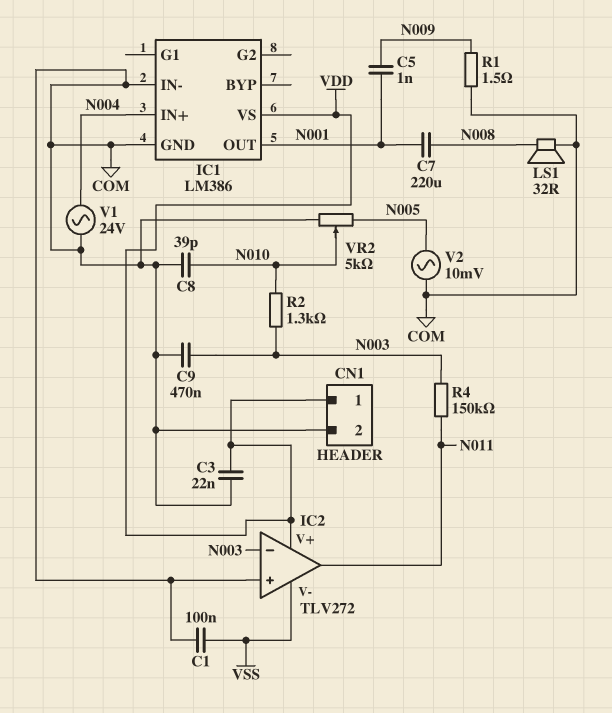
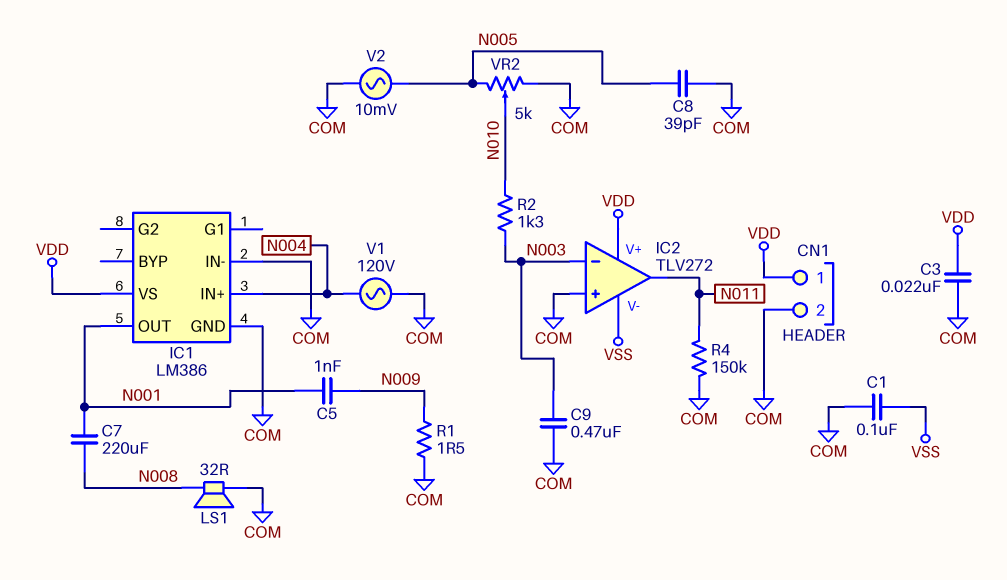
C8: 39pF (COM, N010) -> 39pF (COM, N005)
R4: 150k (N003, N011) -> 150k (COM, N011)
V1: AC 24V (COM, N004) -> AC 120V (COM, N004)

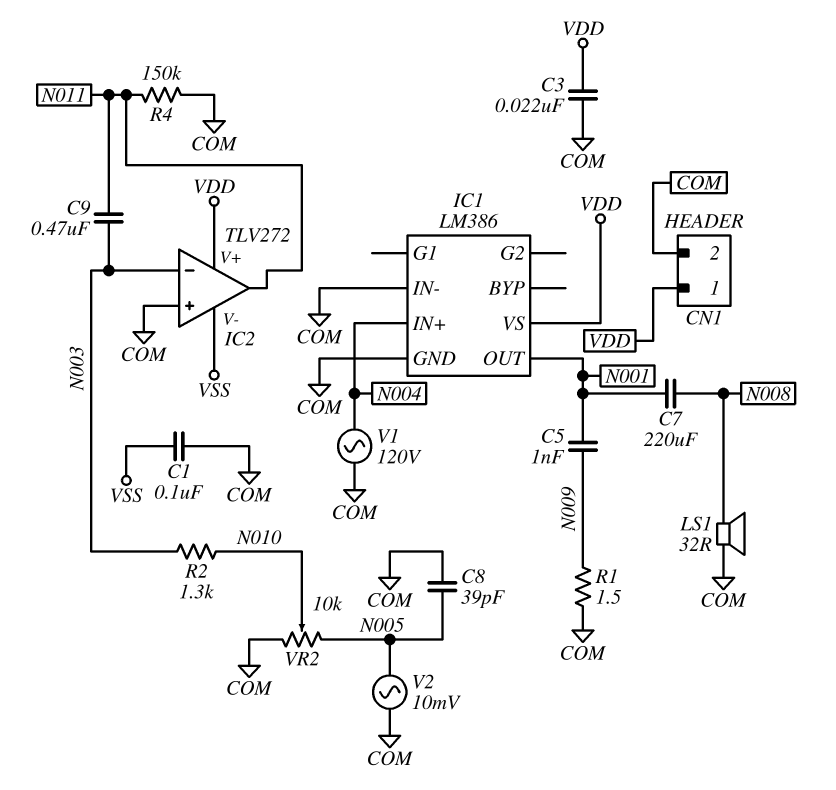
C9: 470nF (COM, N003) -> 470nF (N003, N011)
VR2: 5k (COM, N005, wiper N010) -> 10k (COM, N005, wiper N010)

